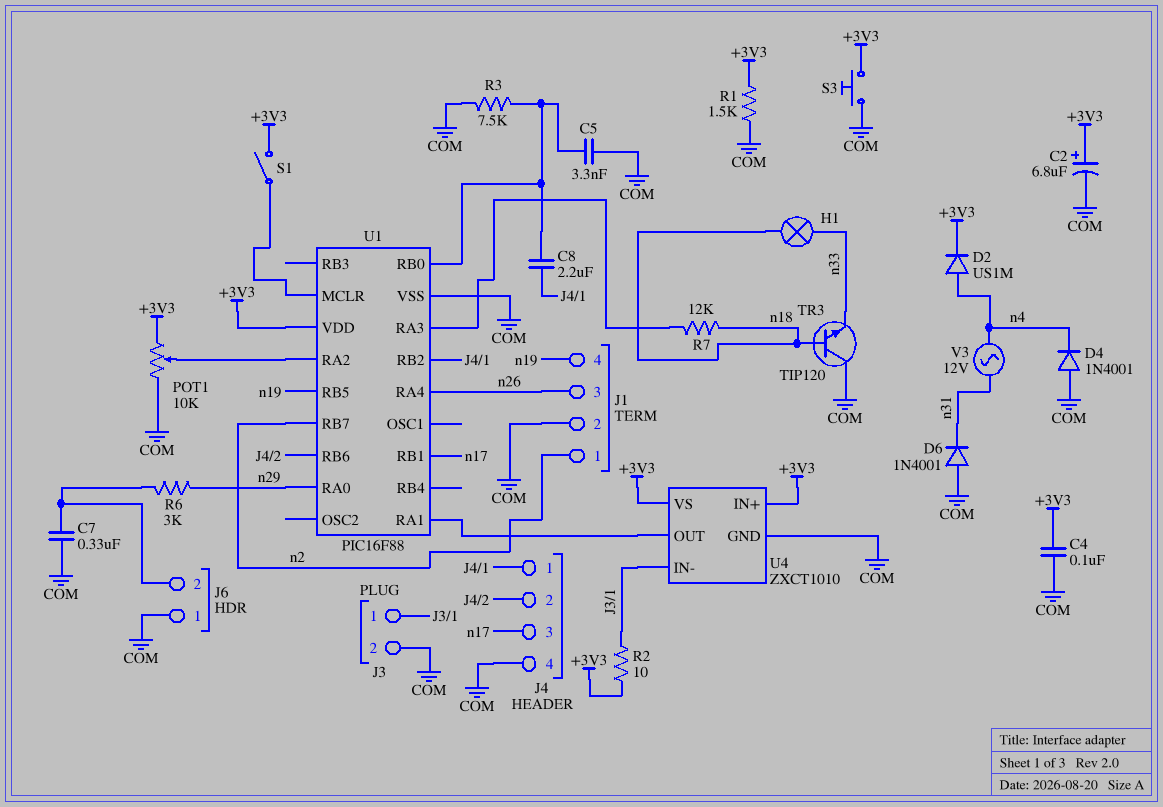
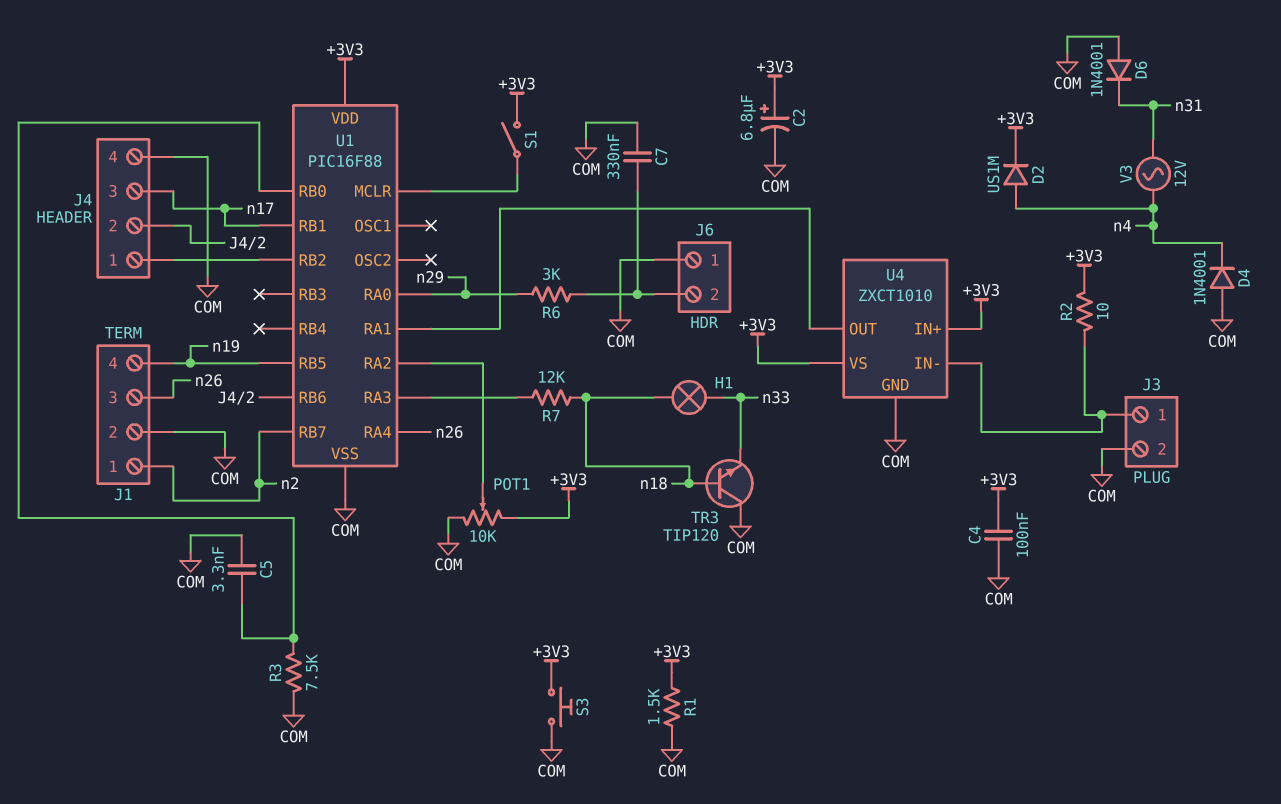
C8: 2.2uF (J4/1, U1/RB0) -> none

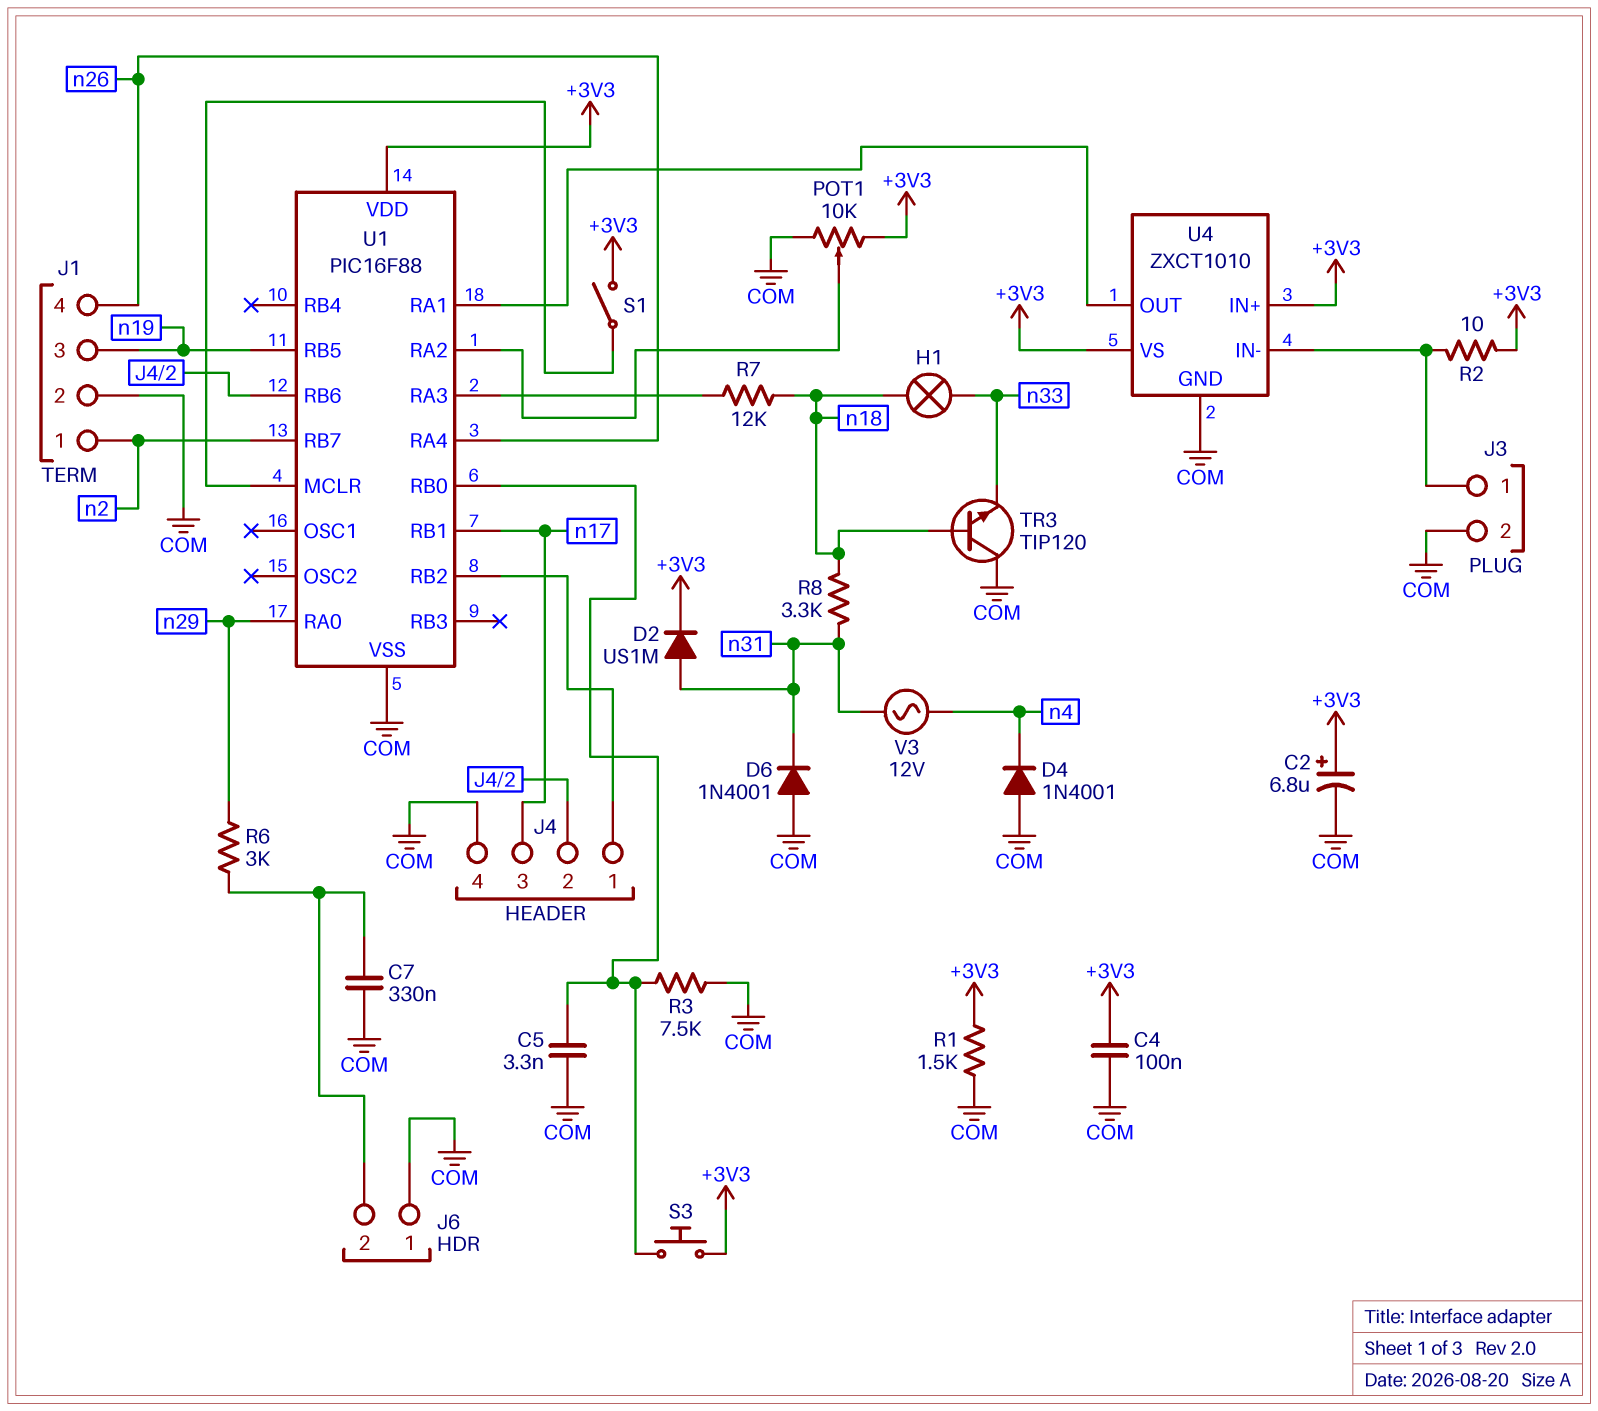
D2: diode US1M (A n4, K +3V3) -> diode US1M (A n31, K +3V3)
J1 pin 3: n26 -> n19
J1 pin 4: n19 -> n26
R8: none -> 3.3k (n18, n31)
S3: button (+3V3, COM) -> button (+3V3, U1/RB0)

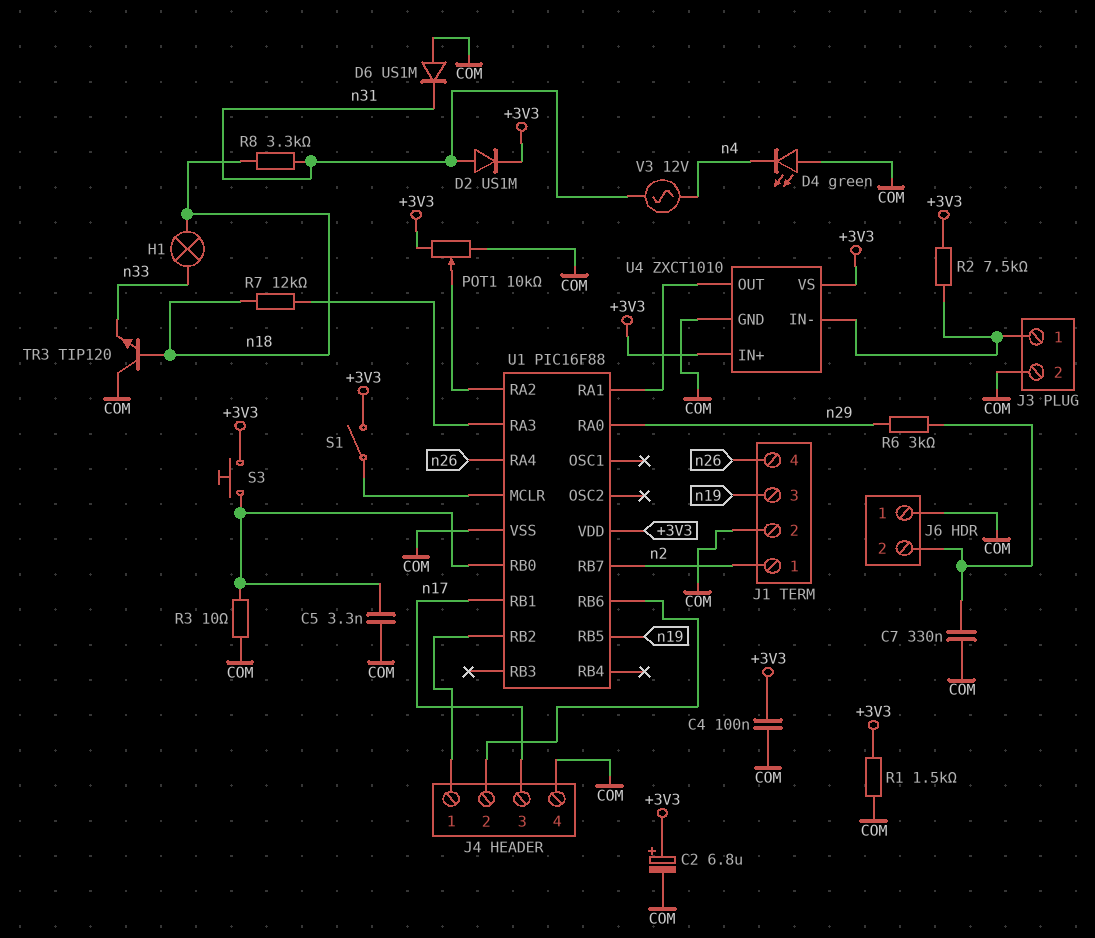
D4: diode 1N4001 (A COM, K n4) -> LED green (A COM, K n4)
D6: diode 1N4001 (A COM, K n31) -> diode US1M (A COM, K n31)
R2: 10 (+3V3, J3/1) -> 7.5k (+3V3, J3/1)
R3: 7.5k (COM, U1/RB0) -> 10 (COM, U1/RB0)

